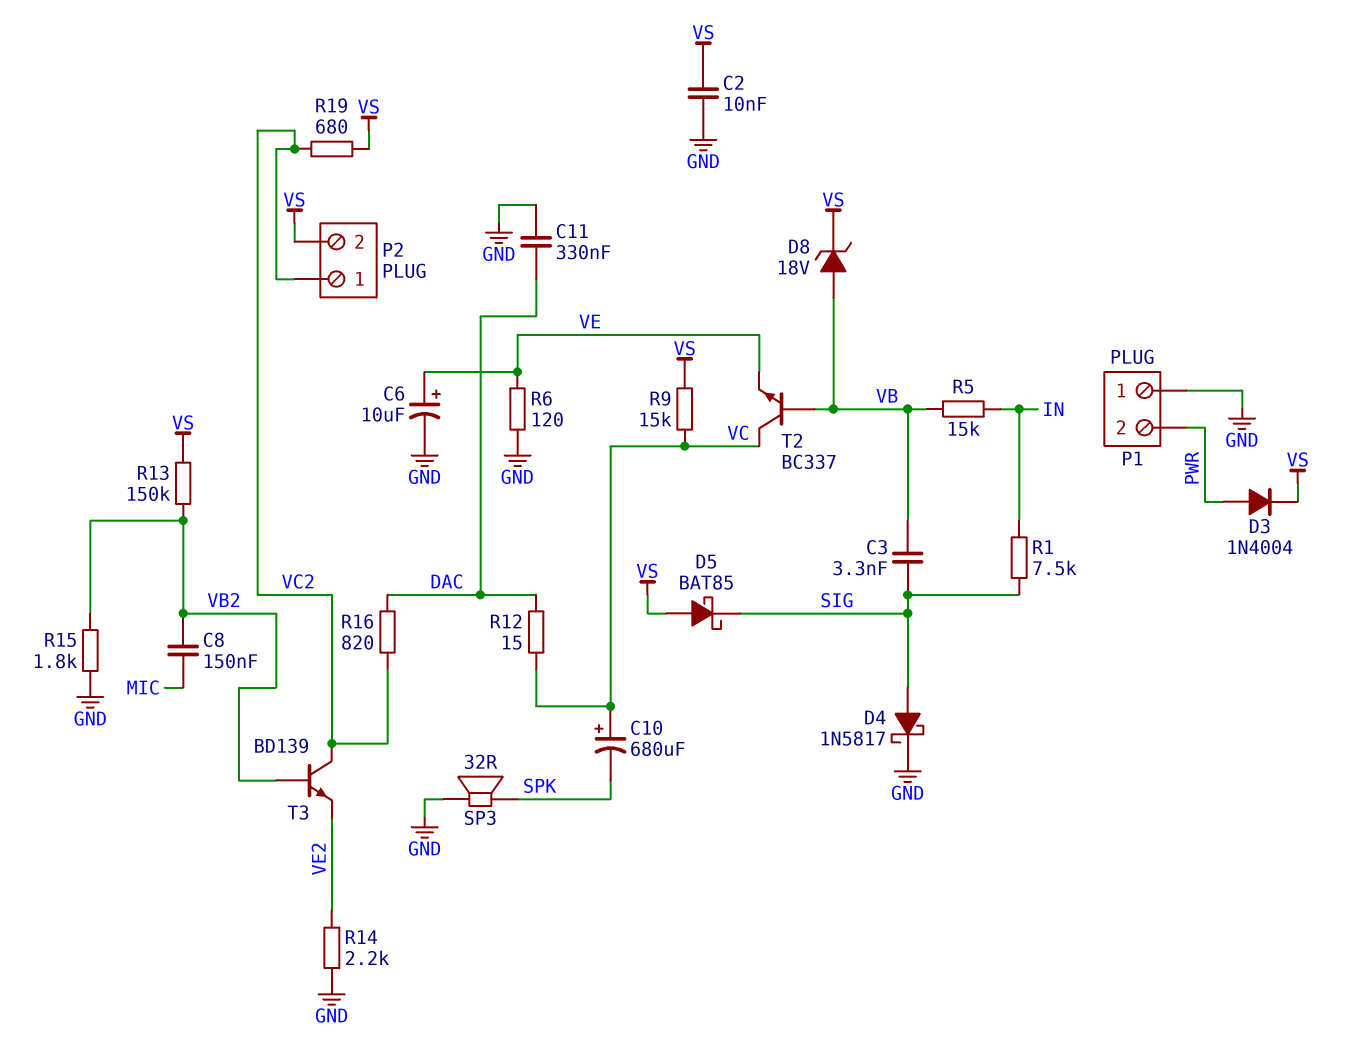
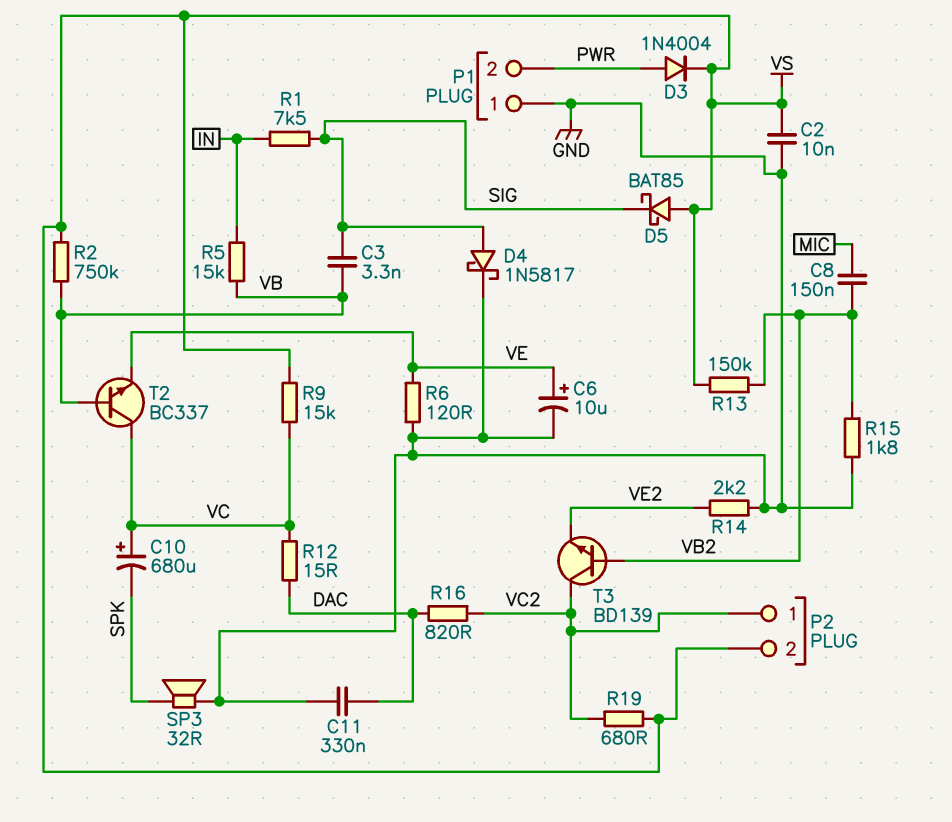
D8: zener 18V (A VB, K VS) -> none
R2: none -> 750k (VB, VS)

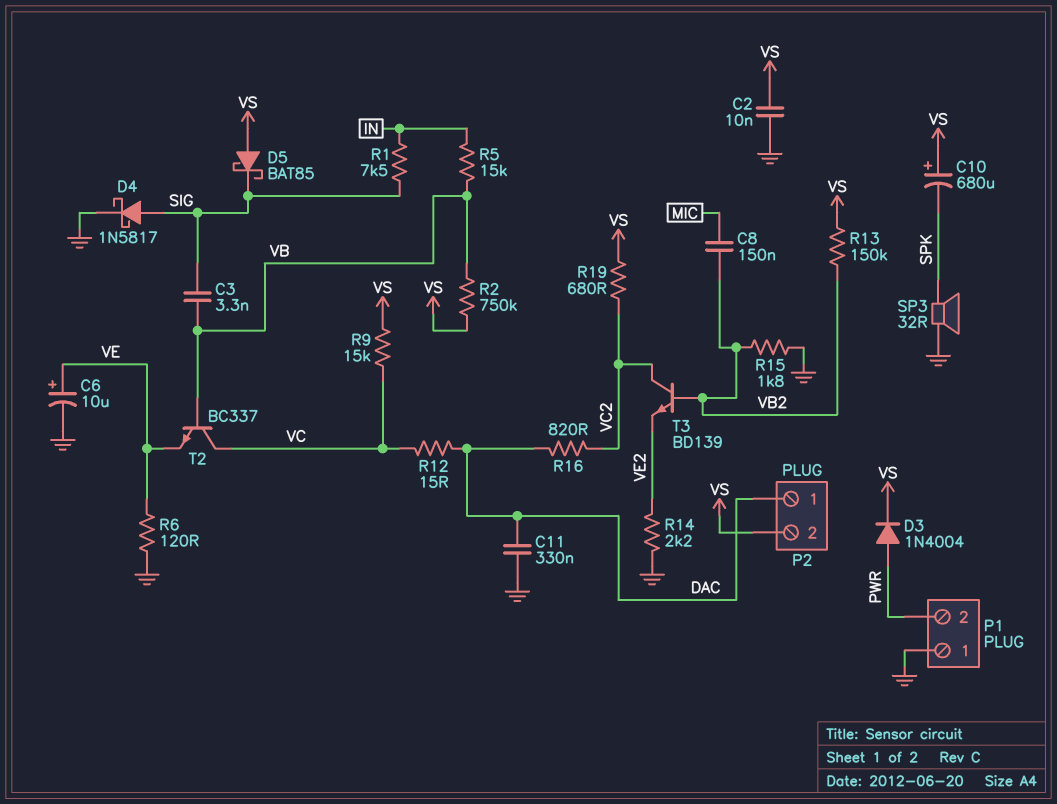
C10: 680uF (plus VC, minus SPK) -> 680uF (plus VS, minus SPK)
P2 pin 1: VC2 -> DAC

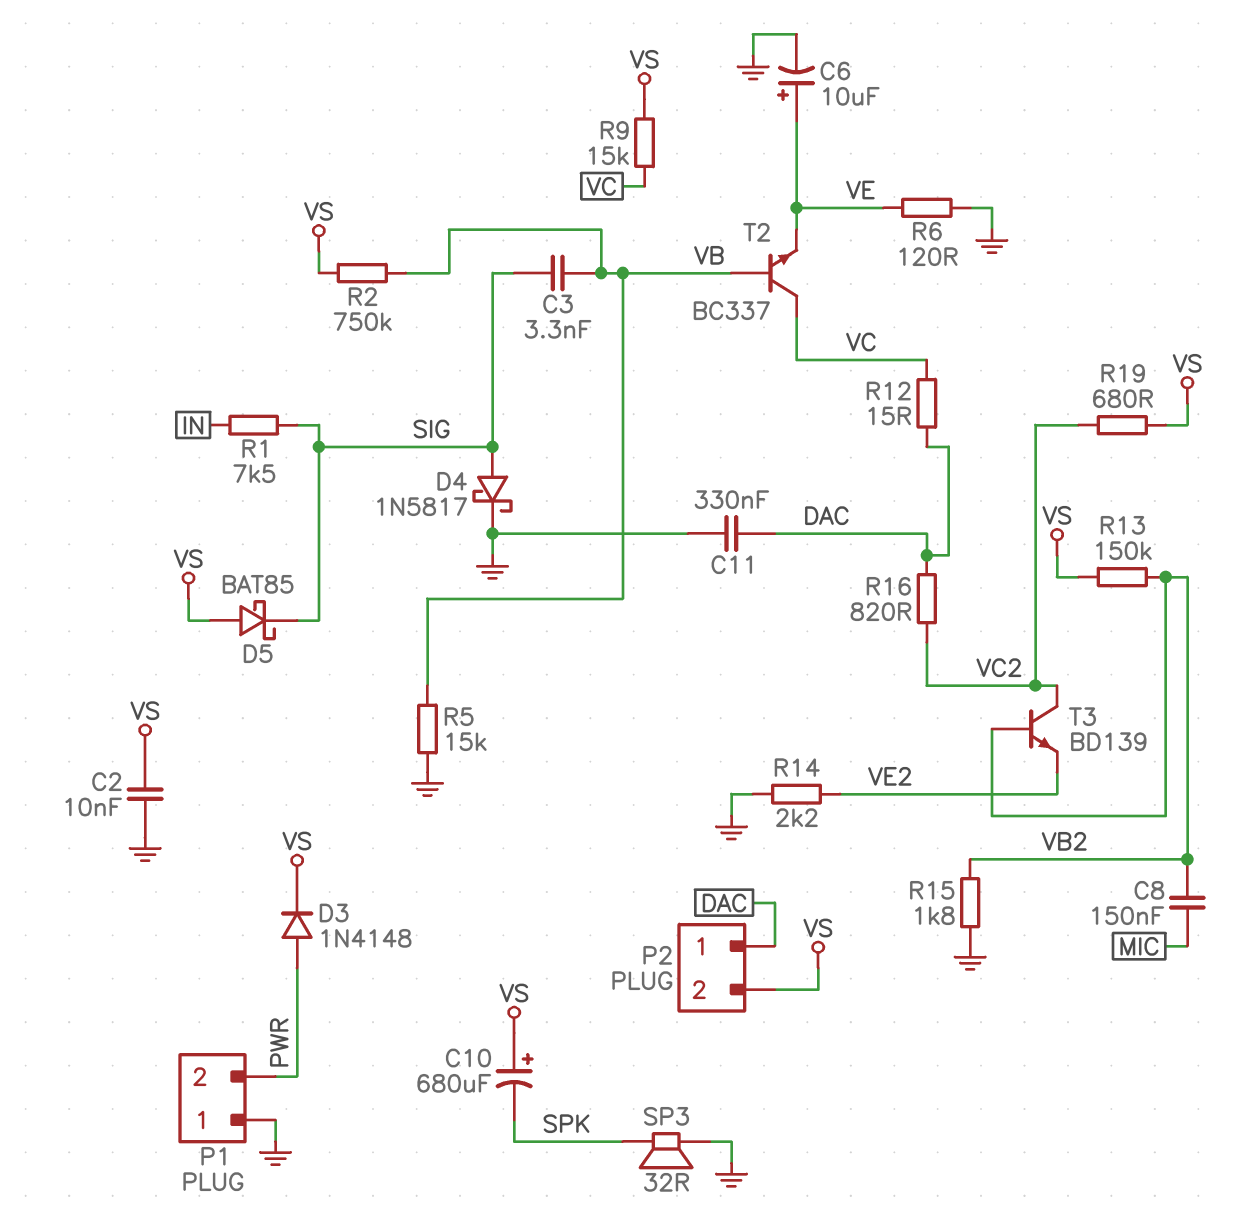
D3: diode 1N4004 (A PWR, K VS) -> diode 1N4148 (A PWR, K VS)
R5: 15k (IN, VB) -> 15k (GND, VB)

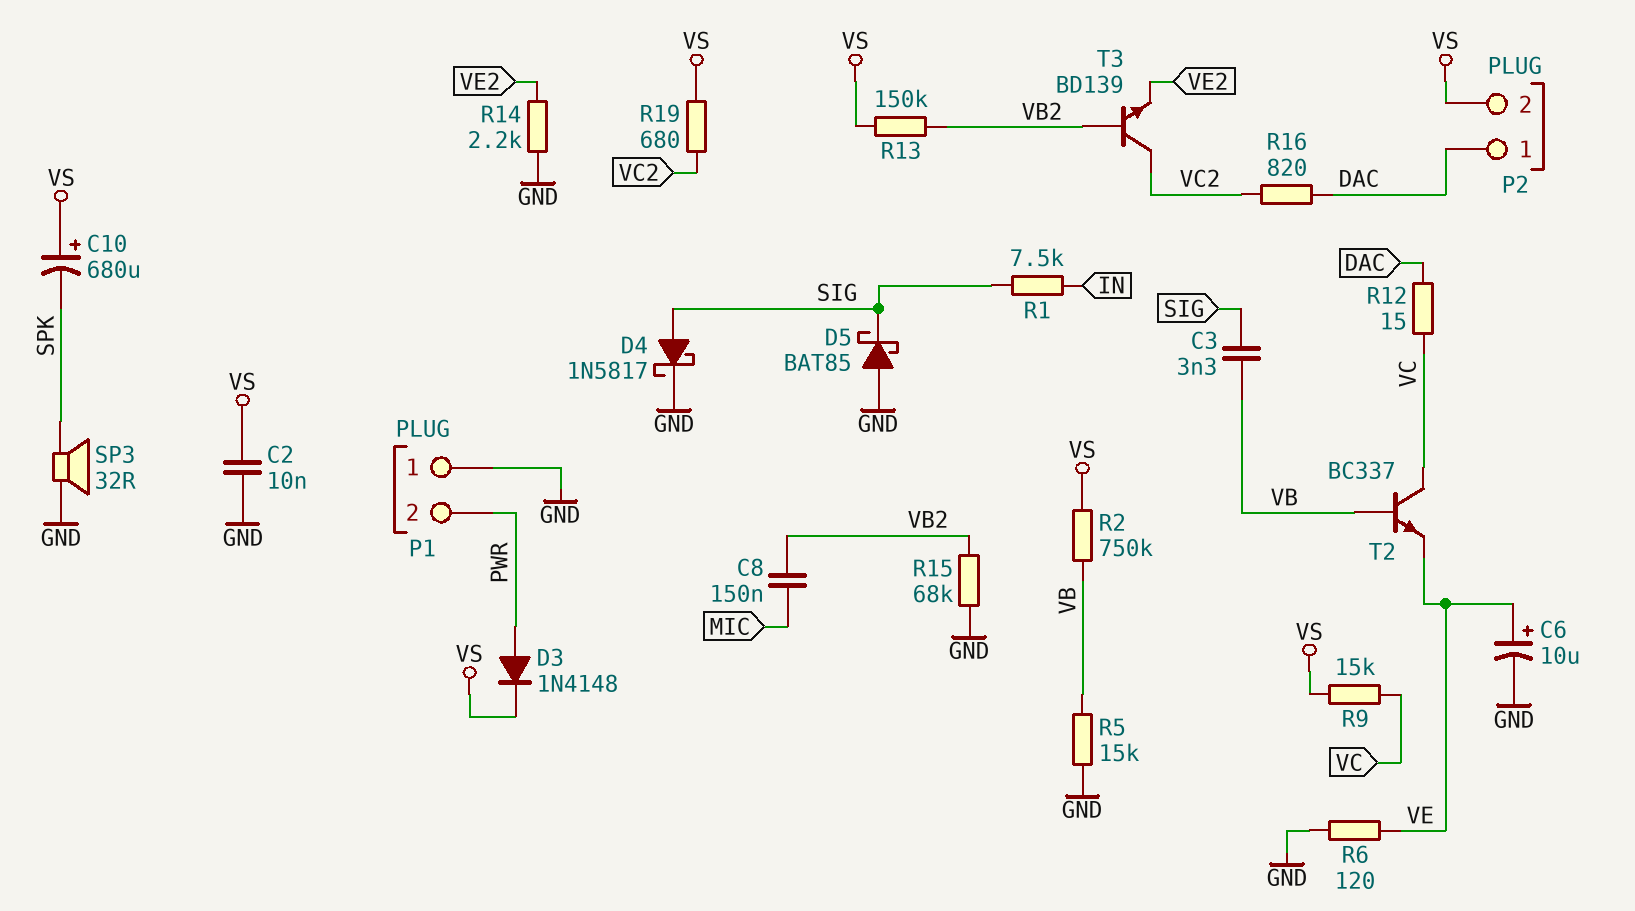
C11: 330nF (DAC, GND) -> none
D5: schottky BAT85 (A VS, K SIG) -> schottky BAT85 (A GND, K SIG)
R15: 1.8k (GND, VB2) -> 68k (GND, VB2)

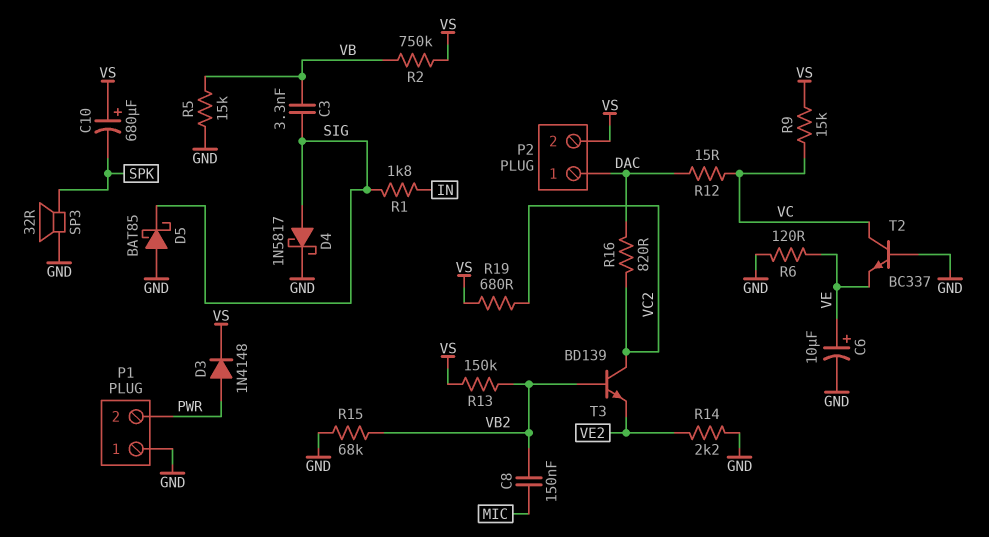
C2: 10nF (GND, VS) -> none
R1: 7.5k (IN, SIG) -> 1.8k (IN, SIG)
T2: NPN BC337 (B VB, C VC, E VE) -> NPN BC337 (B GND, C VC, E VE)

